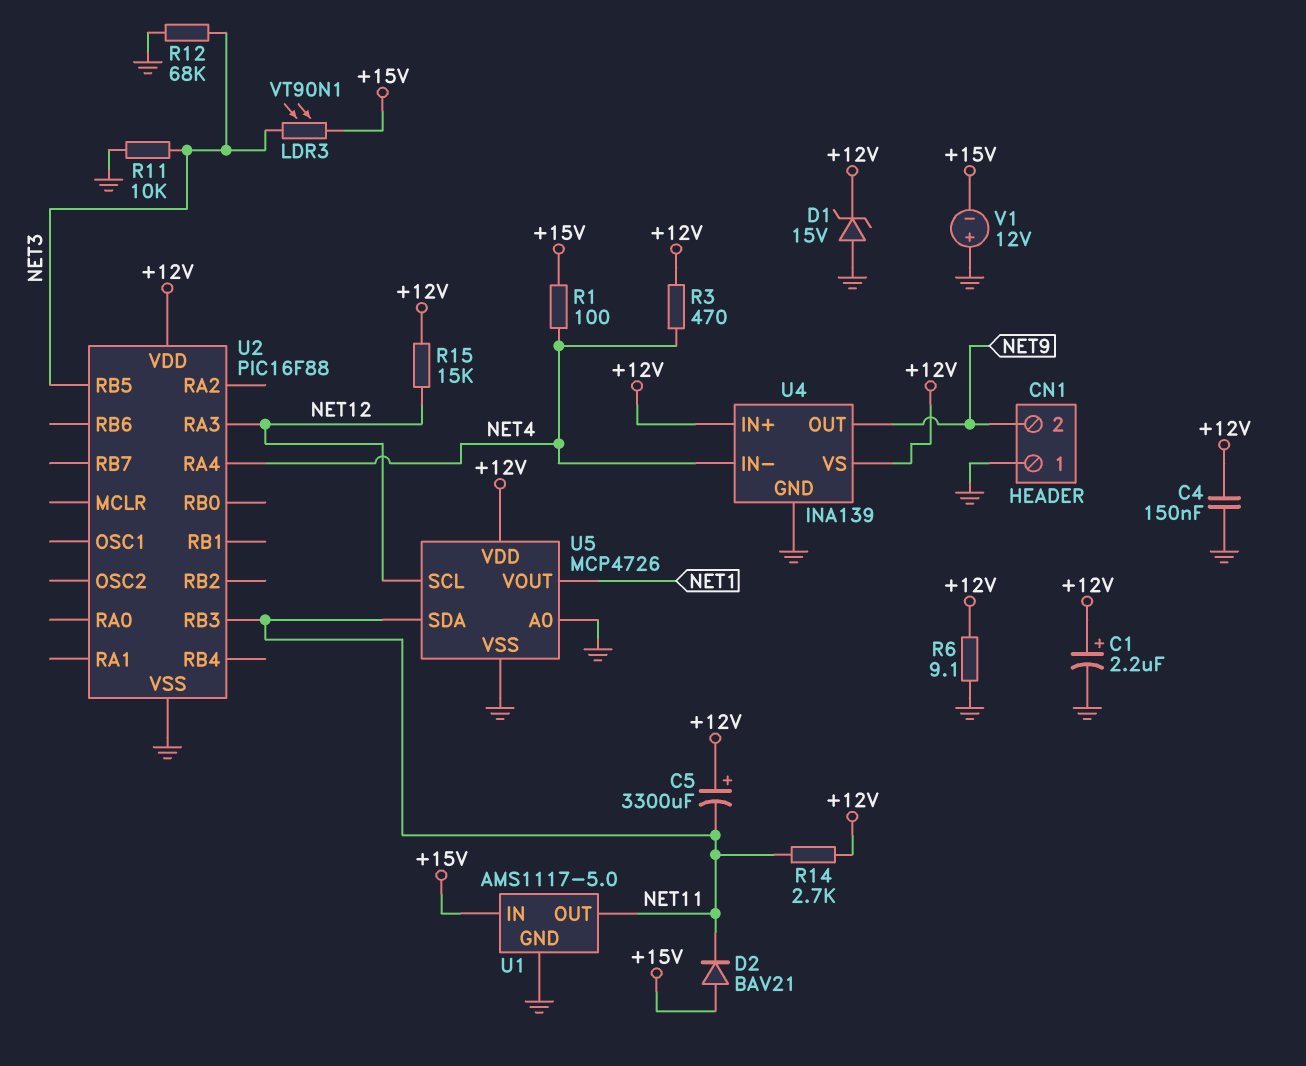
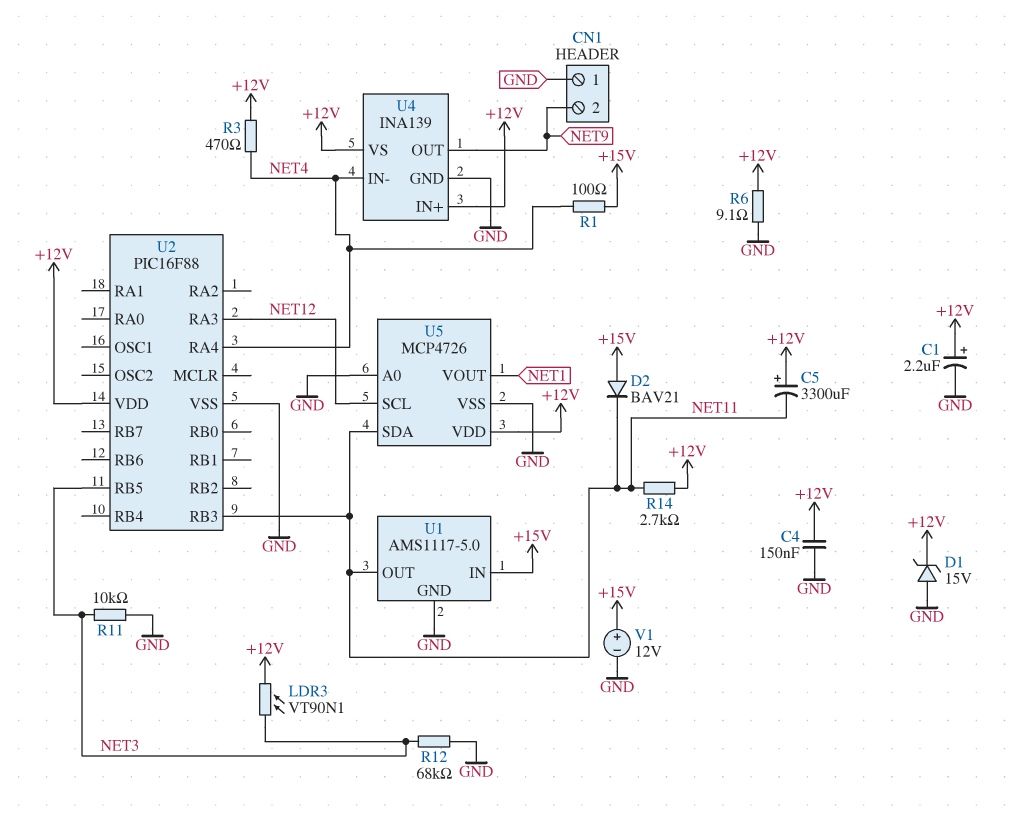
LDR3: VT90N1 (+15V, NET3) -> VT90N1 (+12V, NET3)
R15: 15k (+12V, NET12) -> none
V1: 12V (plus GND, minus +15V) -> 12V (plus +15V, minus GND)

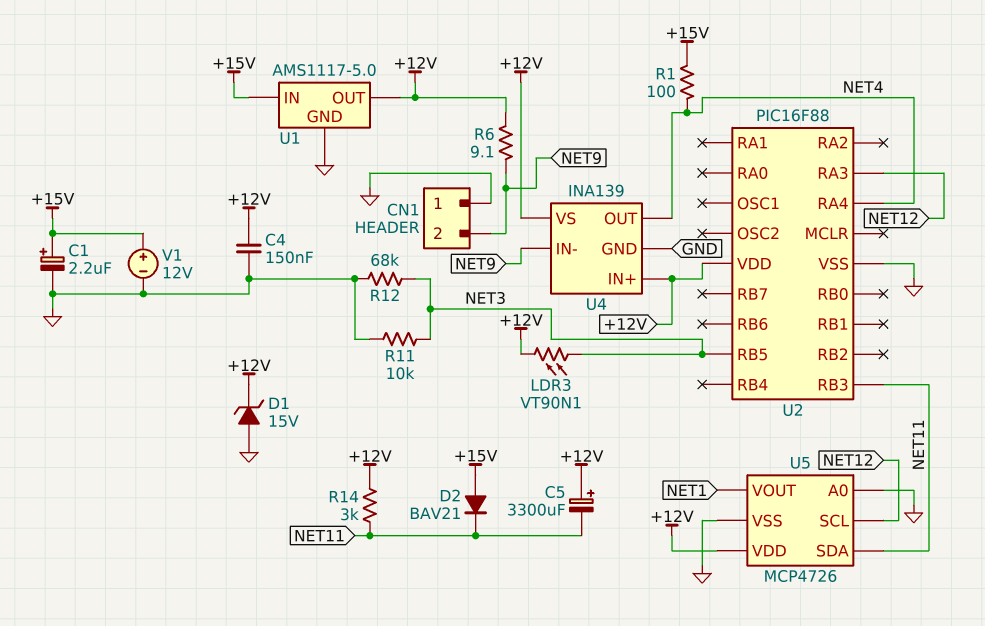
C1: 2.2uF (plus +12V, minus GND) -> 2.2uF (plus +15V, minus GND)
R3: 470 (+12V, NET4) -> none
R6: 9.1 (+12V, GND) -> 9.1 (+12V, NET9)
R14: 2.7k (+12V, NET11) -> 3k (+12V, NET11)
U1 pin OUT: NET11 -> +12V
U4 pin IN-: NET4 -> NET9
U4 pin OUT: NET9 -> NET4

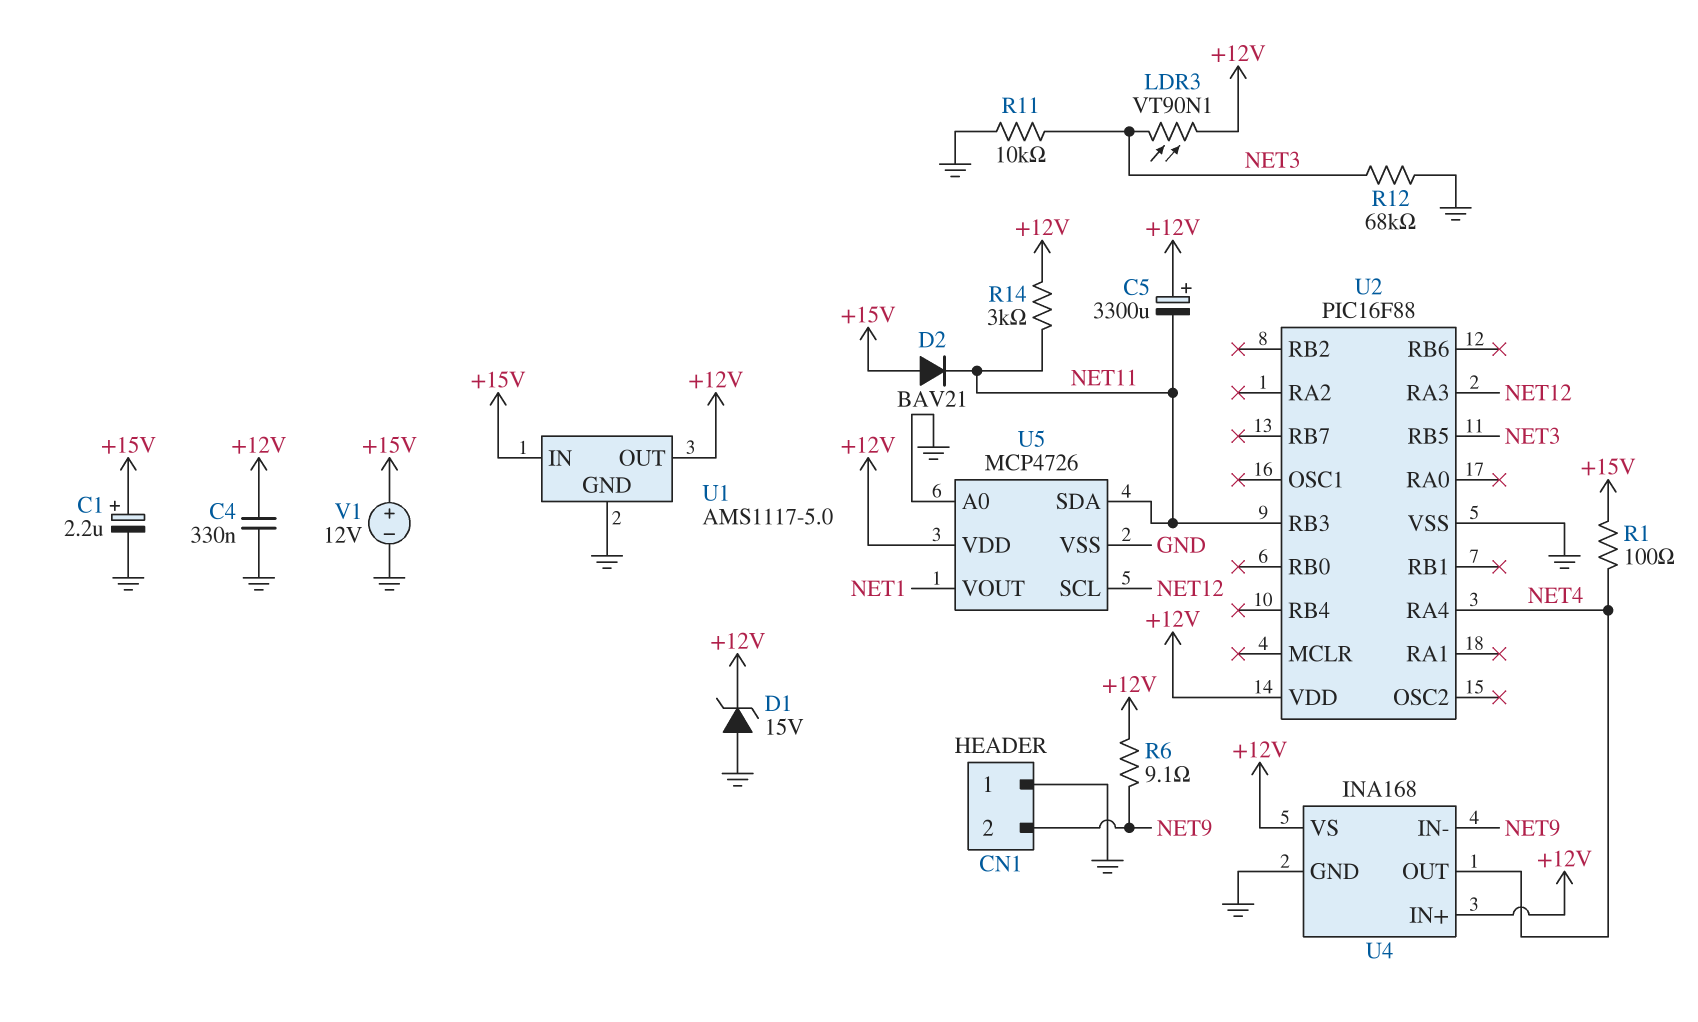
C4: 150nF (+12V, GND) -> 330nF (+12V, GND)
U4: INA139 -> INA168

